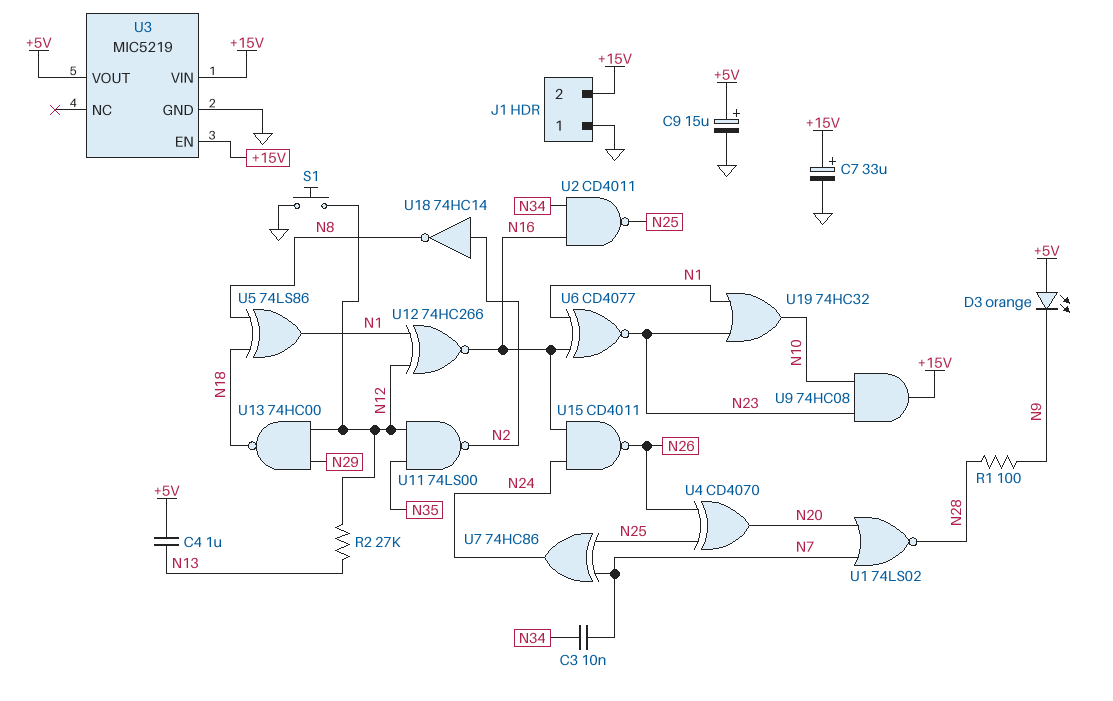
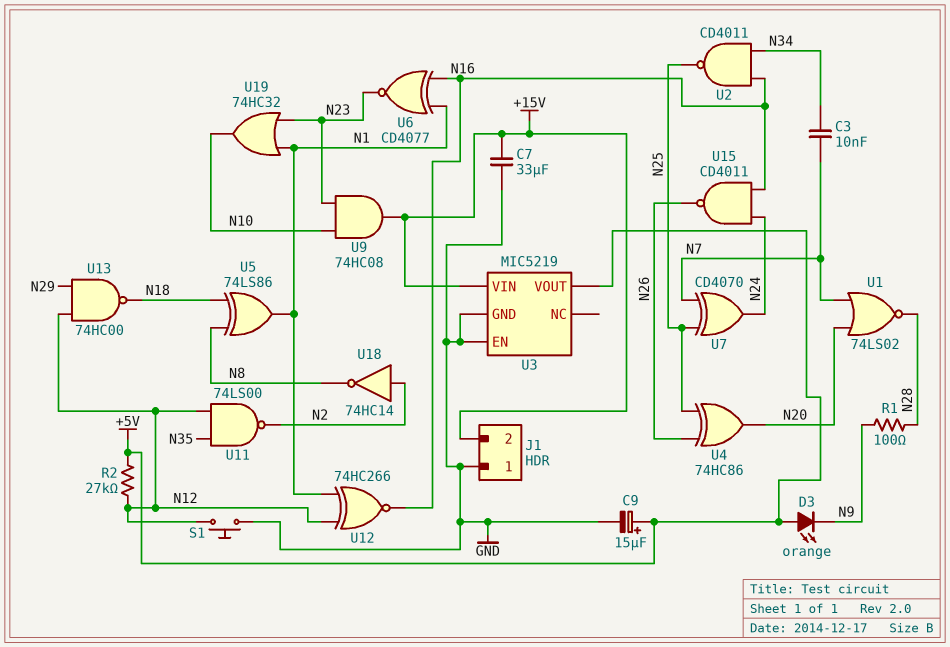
C4: 1uF (+5V, N13) -> none
C7: 33uF (plus +15V, minus GND) -> 33uF (+15V, GND)
R2: 27k (N12, N13) -> 27k (+5V, N12)
U3 pin EN: +15V -> GND
U4: XOR CD4070 (in N25, in N26, out N20) -> XOR 74HC86 (in N25, in N26, out N20)
U7: XOR 74HC86 (in N7, in N25, out N24) -> XOR CD4070 (in N7, in N25, out N24)

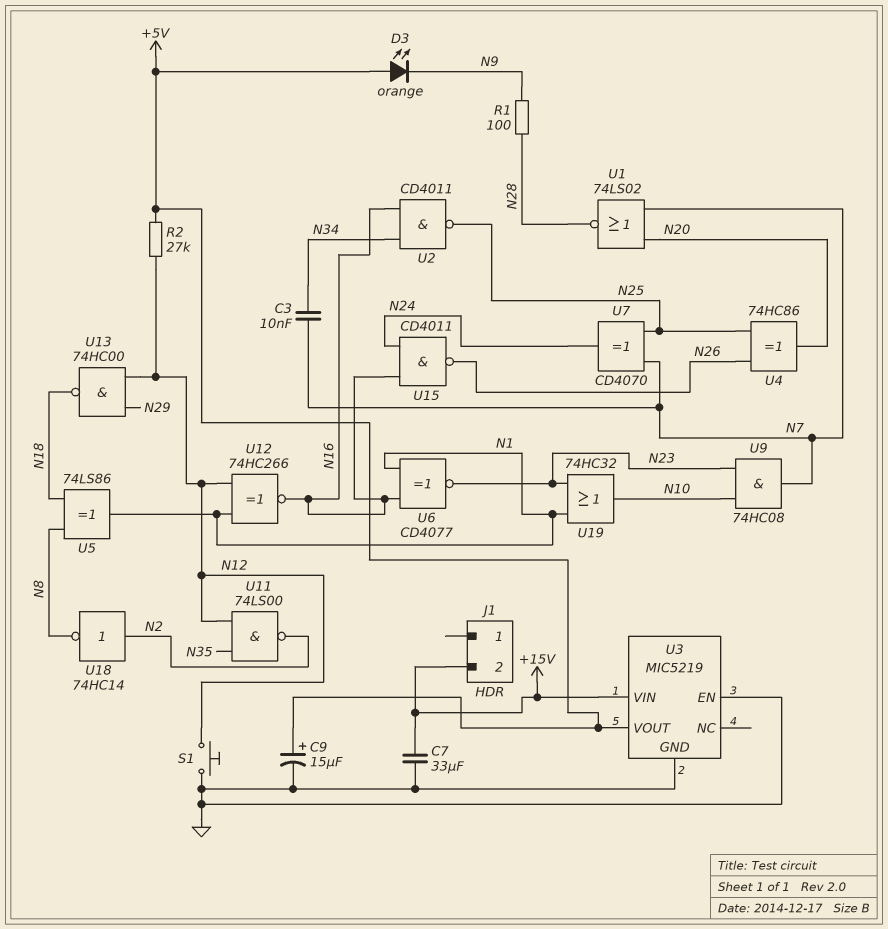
J1 pin 1: GND -> none
U9: AND 74HC08 (in N10, in N23, out +15V) -> AND 74HC08 (in N10, in N23, out N7)

